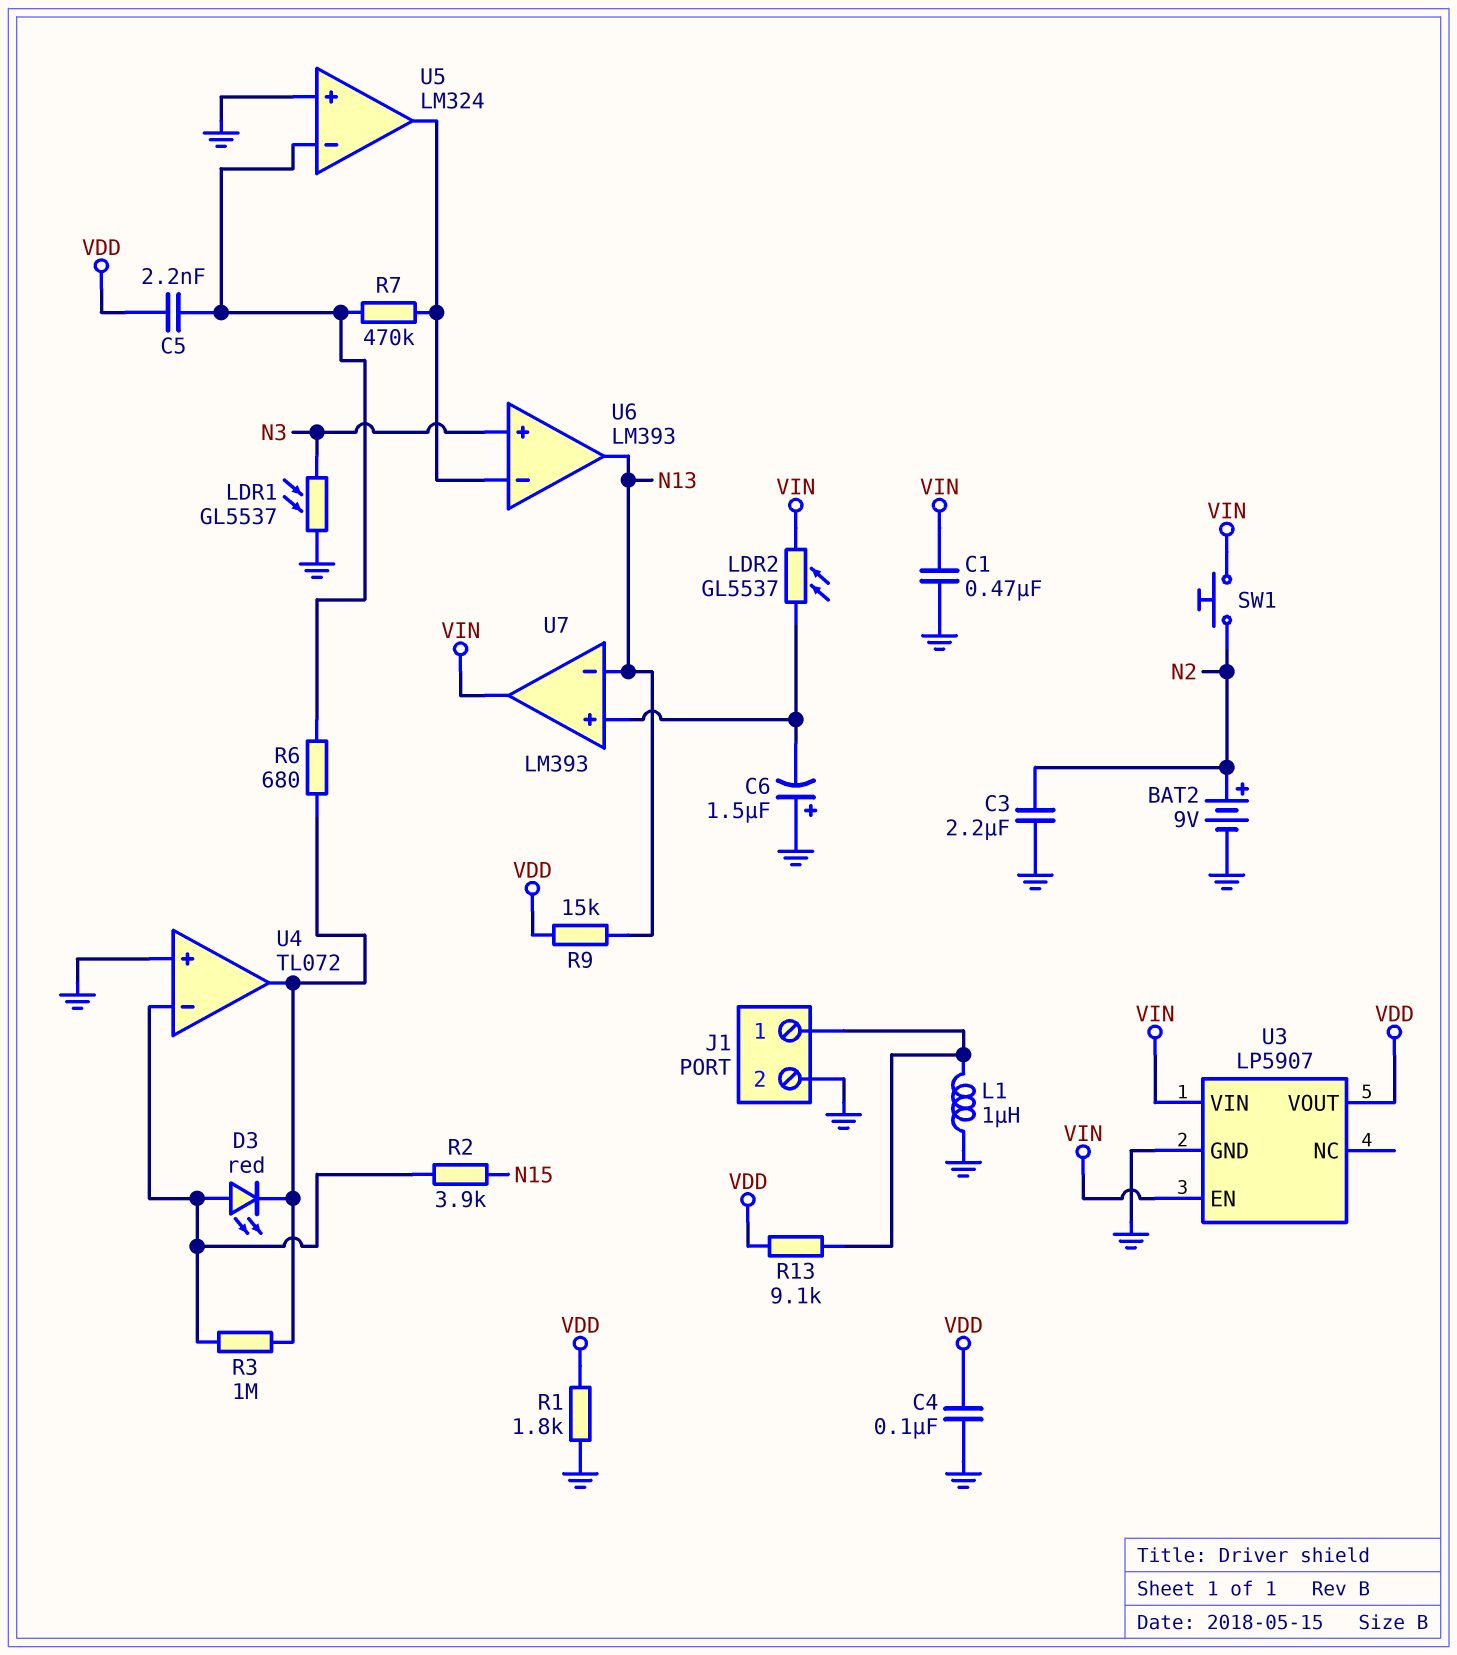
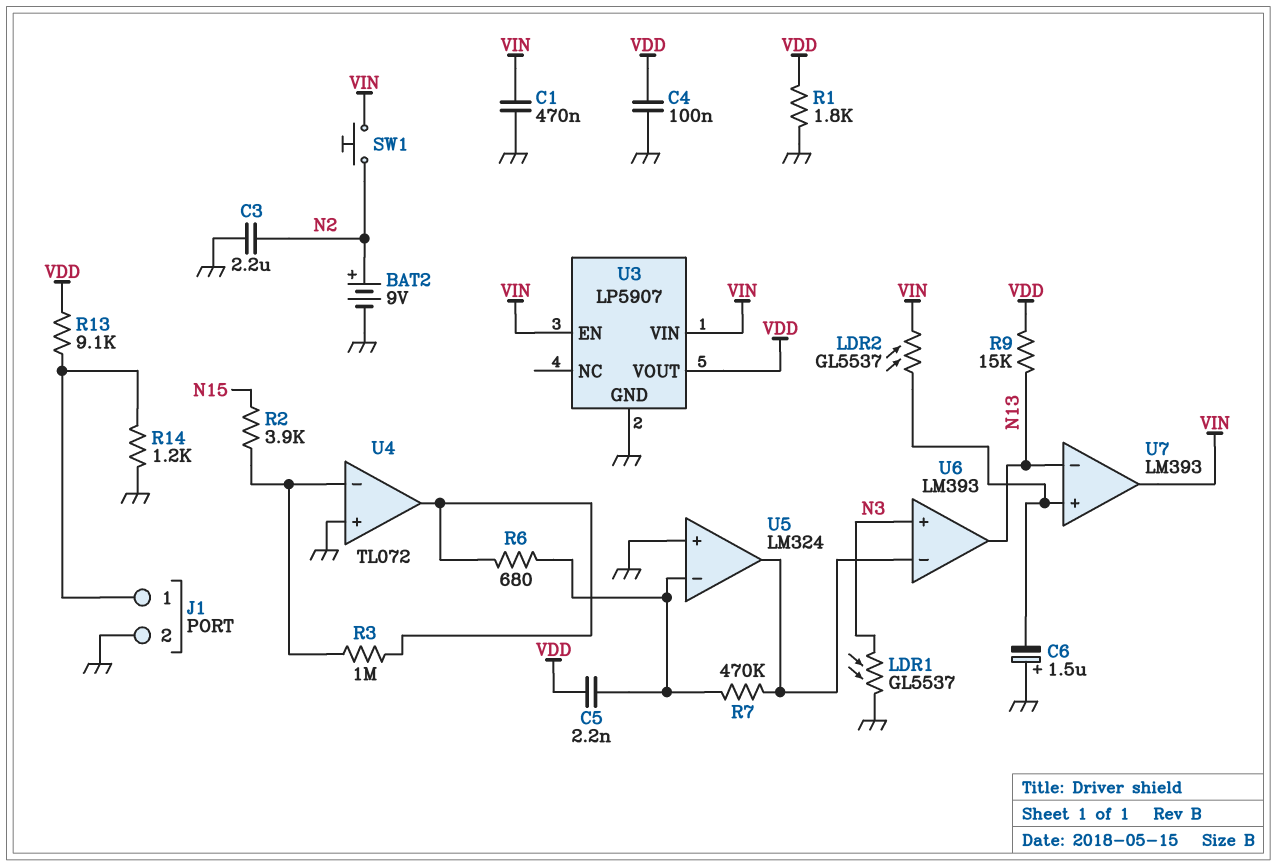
D3: LED red (A U4/in-, K U4/out) -> none
L1: 1uH (GND, J1/1) -> none
R14: none -> 1.2k (GND, J1/1)

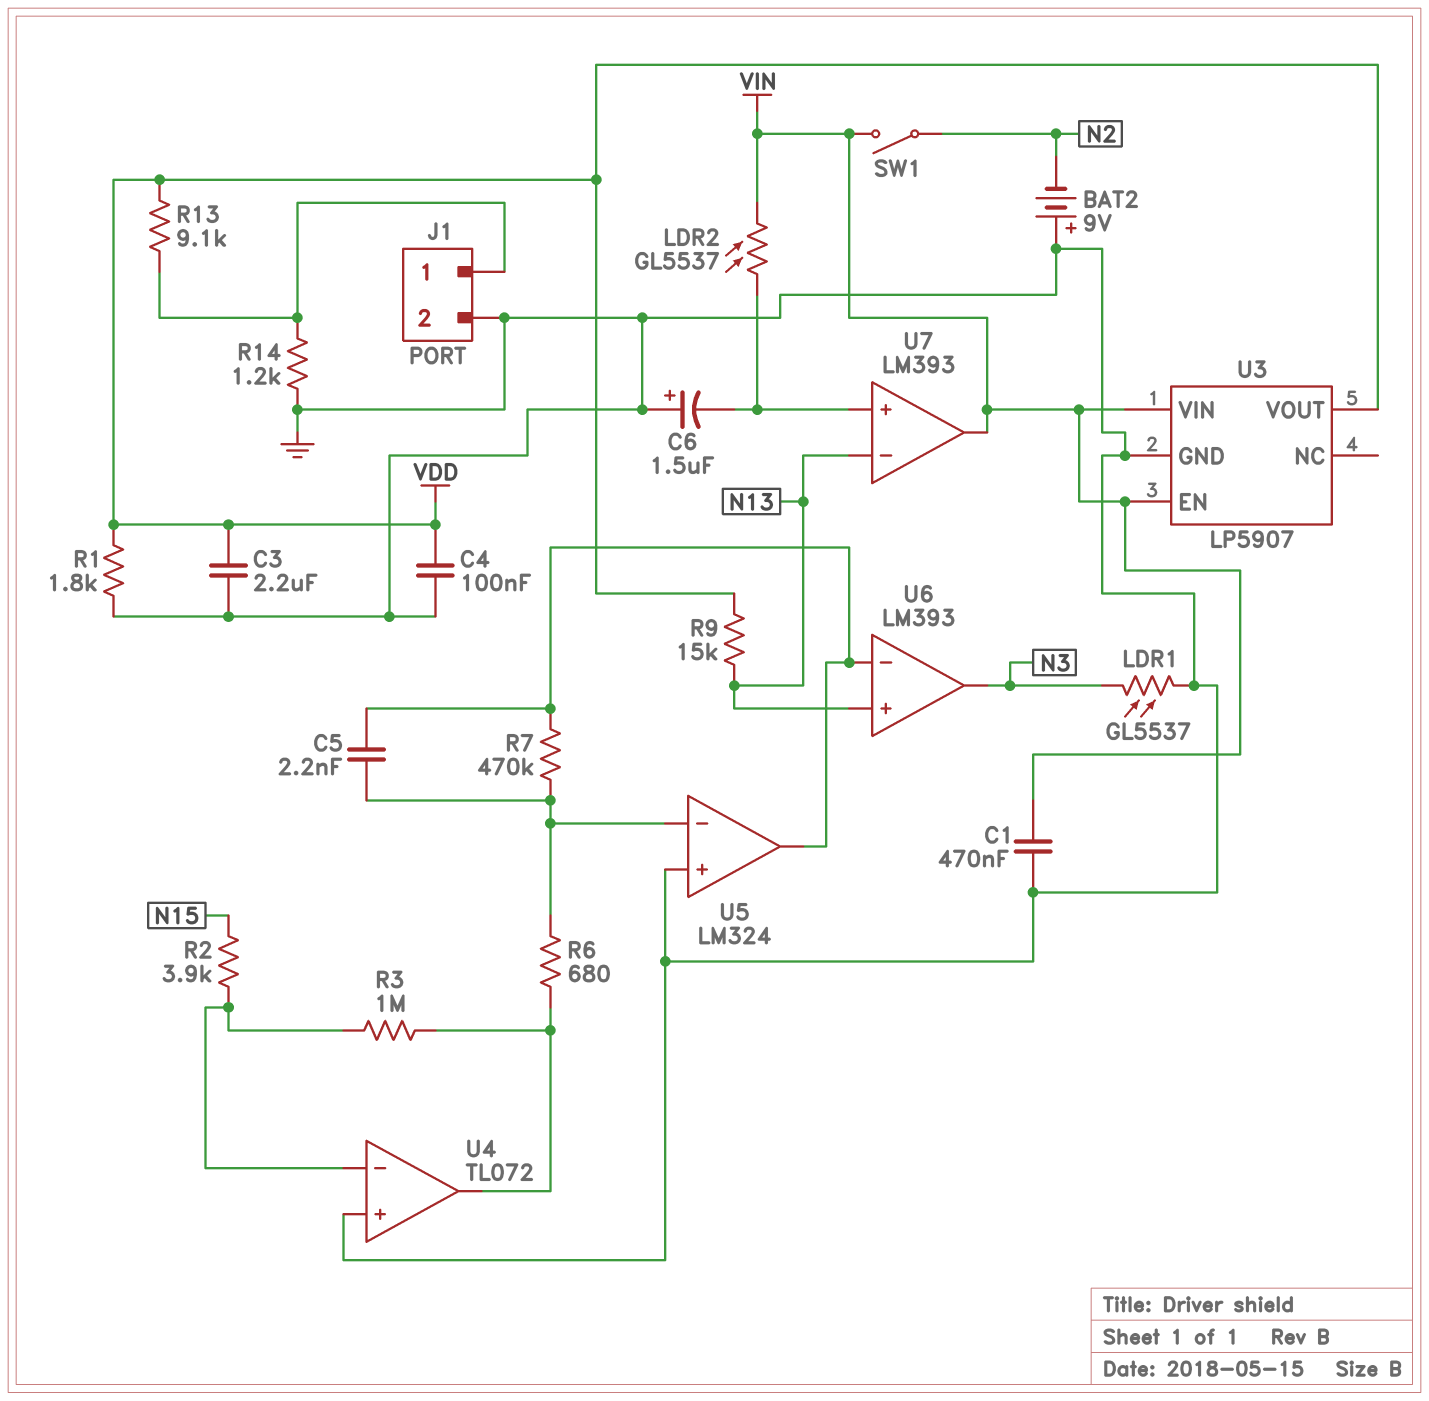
BAT2: 9V (plus N2, minus GND) -> 9V (plus GND, minus N2)
C3: 2.2uF (GND, N2) -> 2.2uF (GND, VDD)
C5: 2.2nF (U5/in-, VDD) -> 2.2nF (U5/in-, U5/out)
SW1: button (N2, VIN) -> switch (N2, VIN)
U6 pin in+: N3 -> N13
U6 pin out: N13 -> N3

